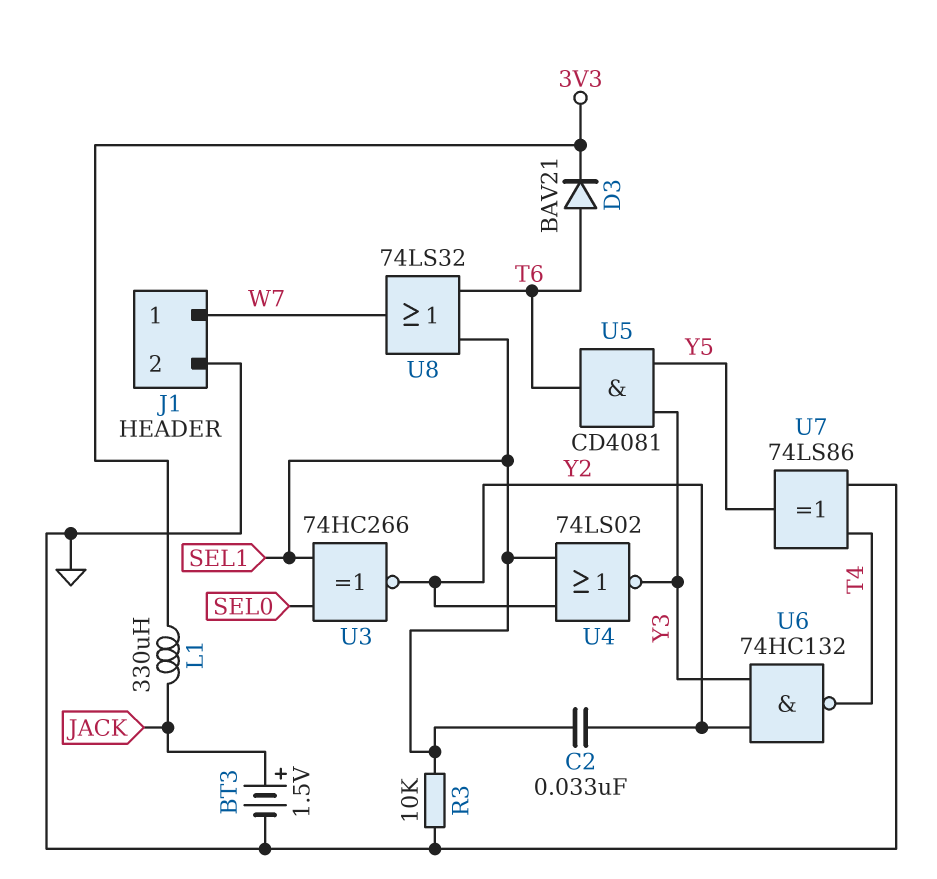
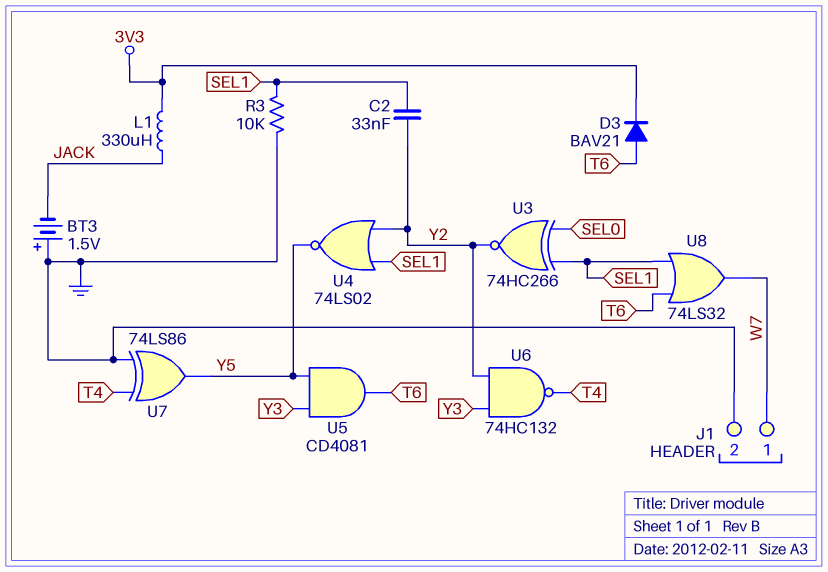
BT3: 1.5V (plus JACK, minus GND) -> 1.5V (plus GND, minus JACK)
U4: NOR 74LS02 (in SEL1, in Y2, out Y3) -> NOR 74LS02 (in SEL1, in Y2, out Y5)

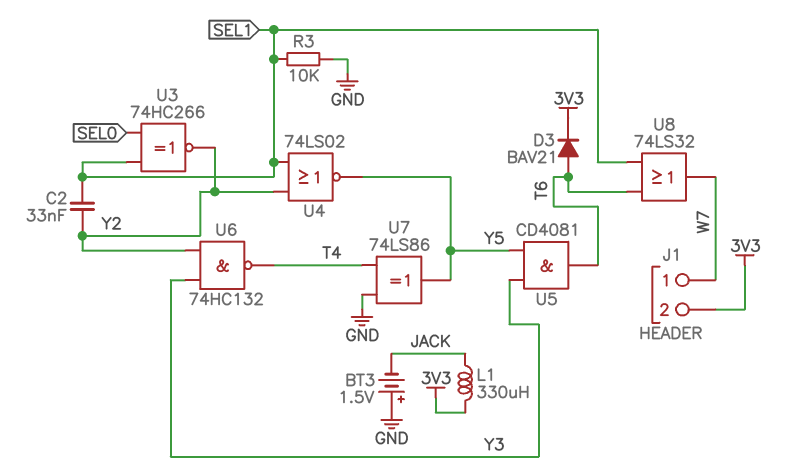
J1 pin 2: GND -> 3V3

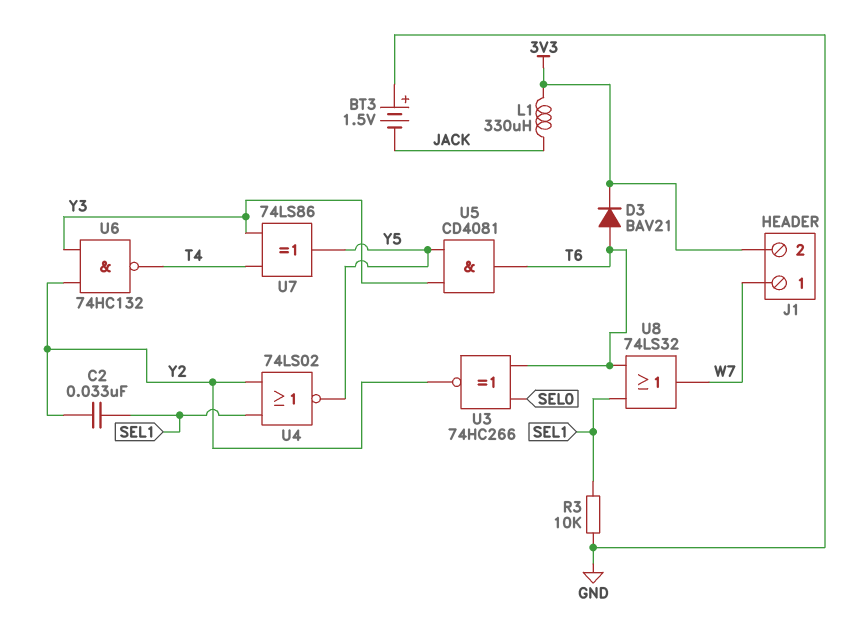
U3: XNOR 74HC266 (in SEL0, in SEL1, out Y2) -> XNOR 74HC266 (in SEL0, in T6, out Y2)
U7: XOR 74LS86 (in GND, in T4, out Y5) -> XOR 74LS86 (in T4, in Y3, out Y5)

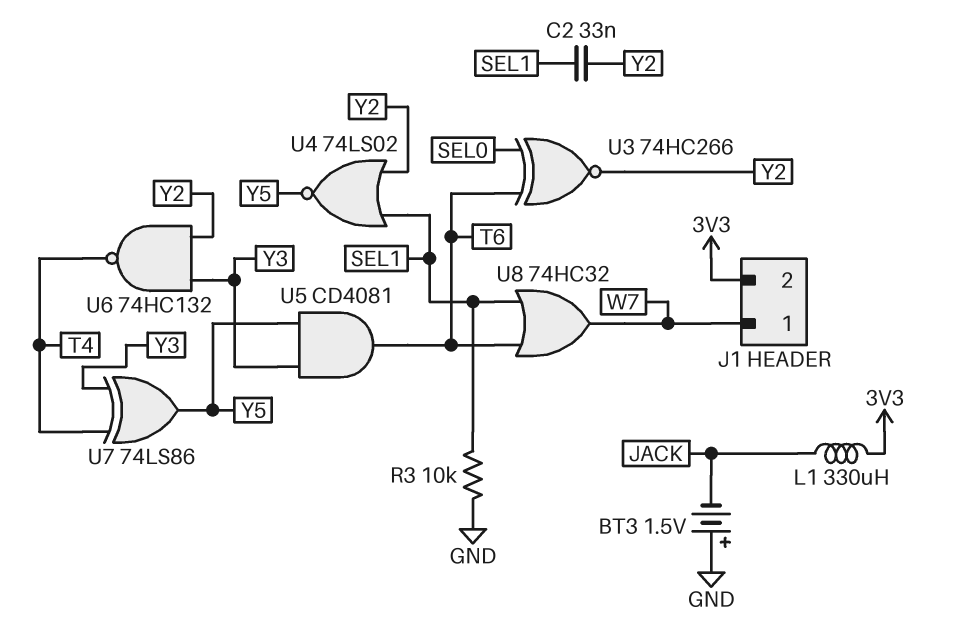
D3: diode BAV21 (A T6, K 3V3) -> none
U8: OR 74LS32 (in SEL1, in T6, out W7) -> OR 74HC32 (in SEL1, in T6, out W7)

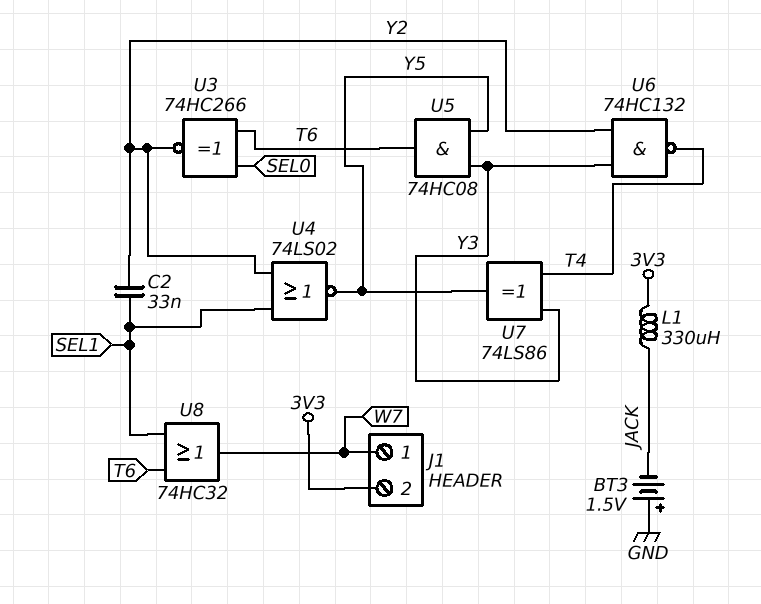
R3: 10k (GND, SEL1) -> none
U5: AND CD4081 (in Y3, in Y5, out T6) -> AND 74HC08 (in Y3, in Y5, out T6)

